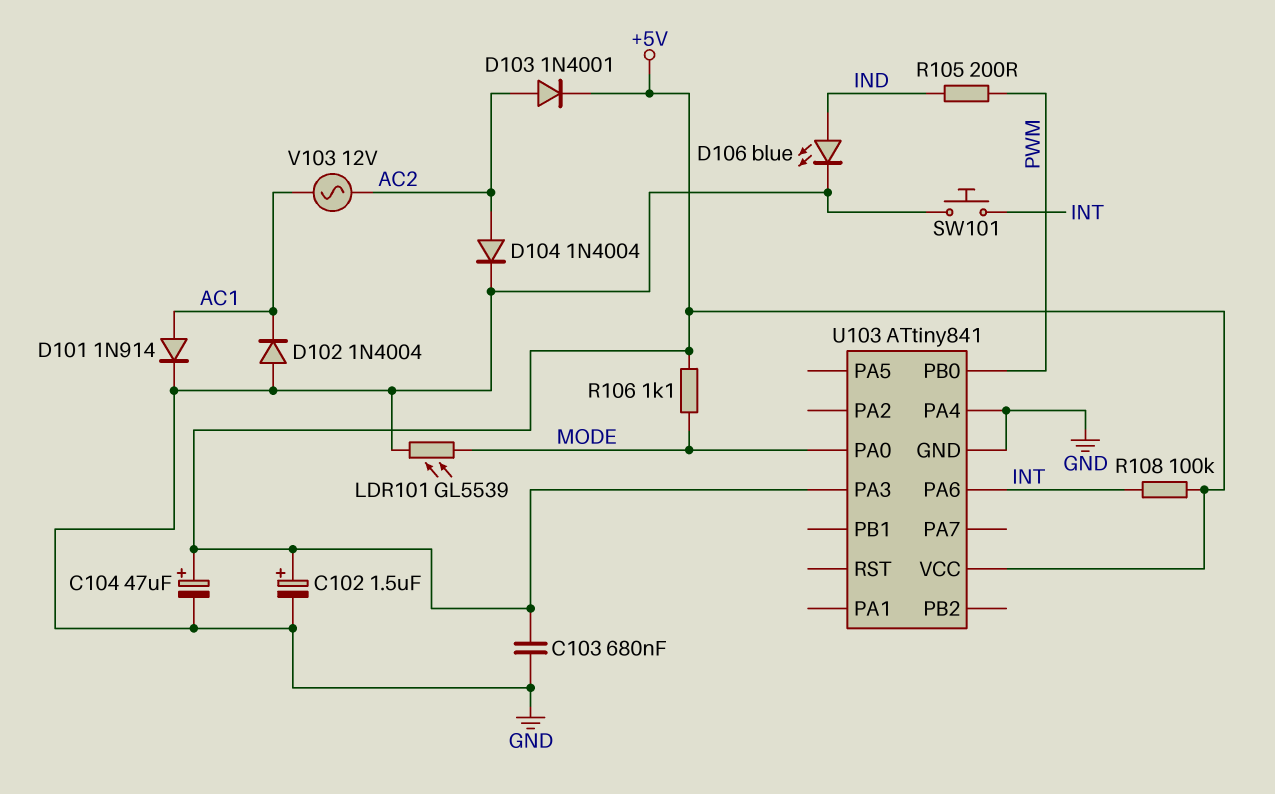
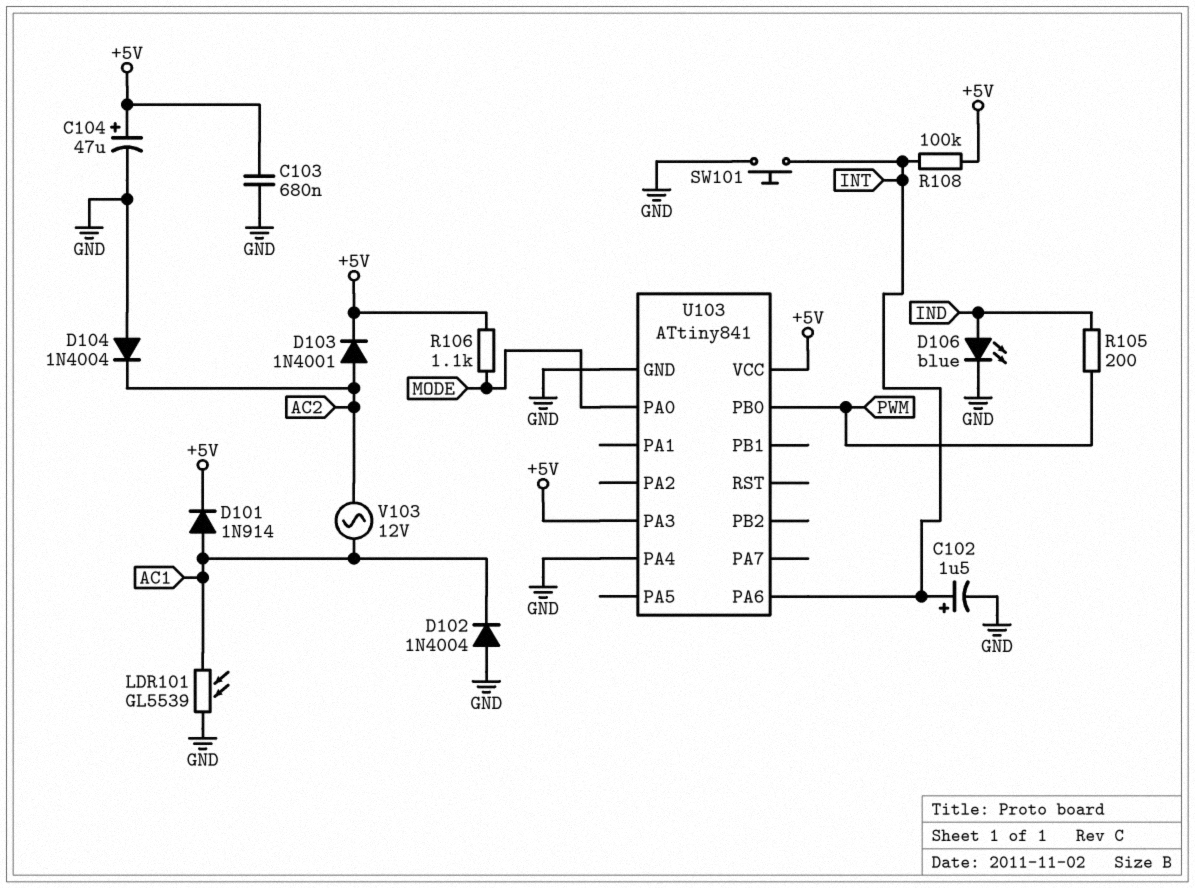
C102: 1.5uF (plus +5V, minus GND) -> 1.5uF (plus INT, minus GND)
D101: diode 1N914 (A AC1, K GND) -> diode 1N914 (A AC1, K +5V)
D104: diode 1N4004 (A AC2, K GND) -> diode 1N4004 (A GND, K AC2)
LDR101: GL5539 (GND, MODE) -> GL5539 (AC1, GND)

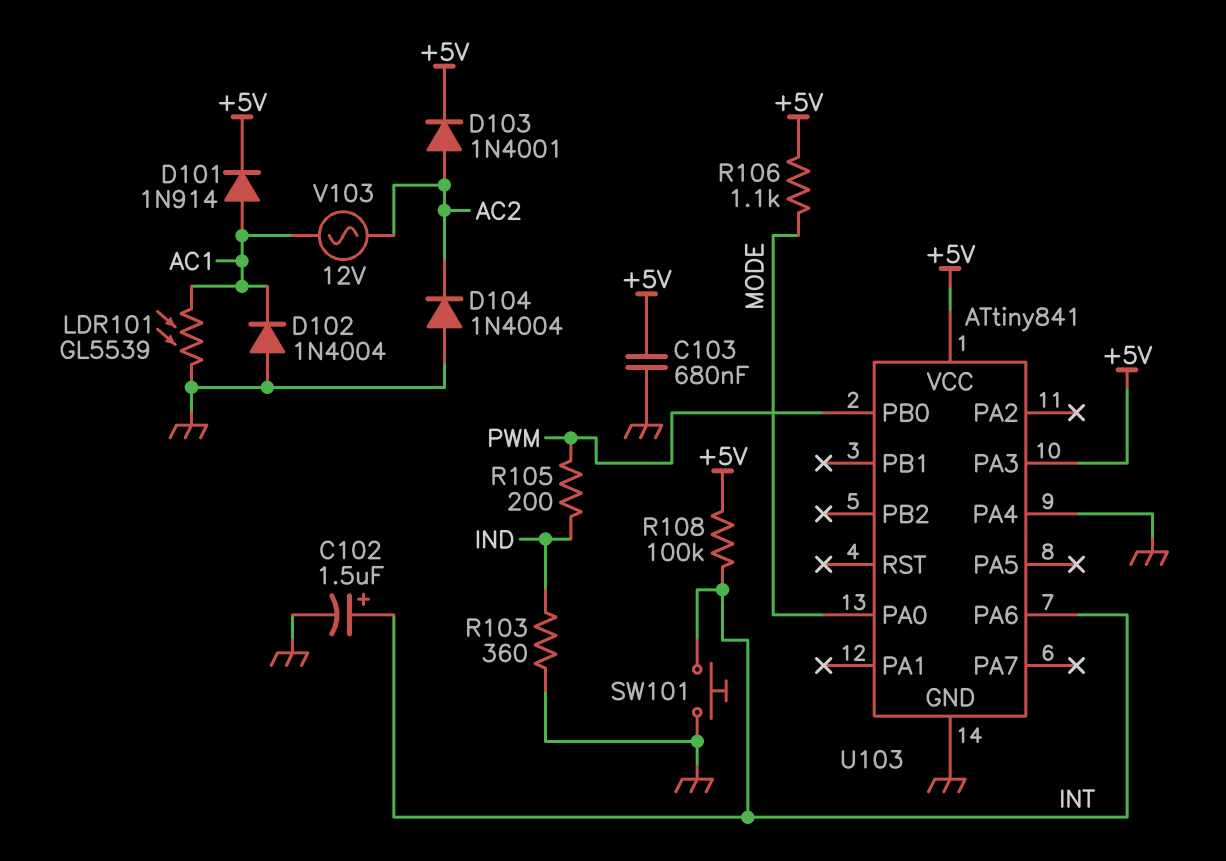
C104: 47uF (plus +5V, minus GND) -> none
D106: LED blue (A IND, K GND) -> none
R103: none -> 360 (GND, IND)

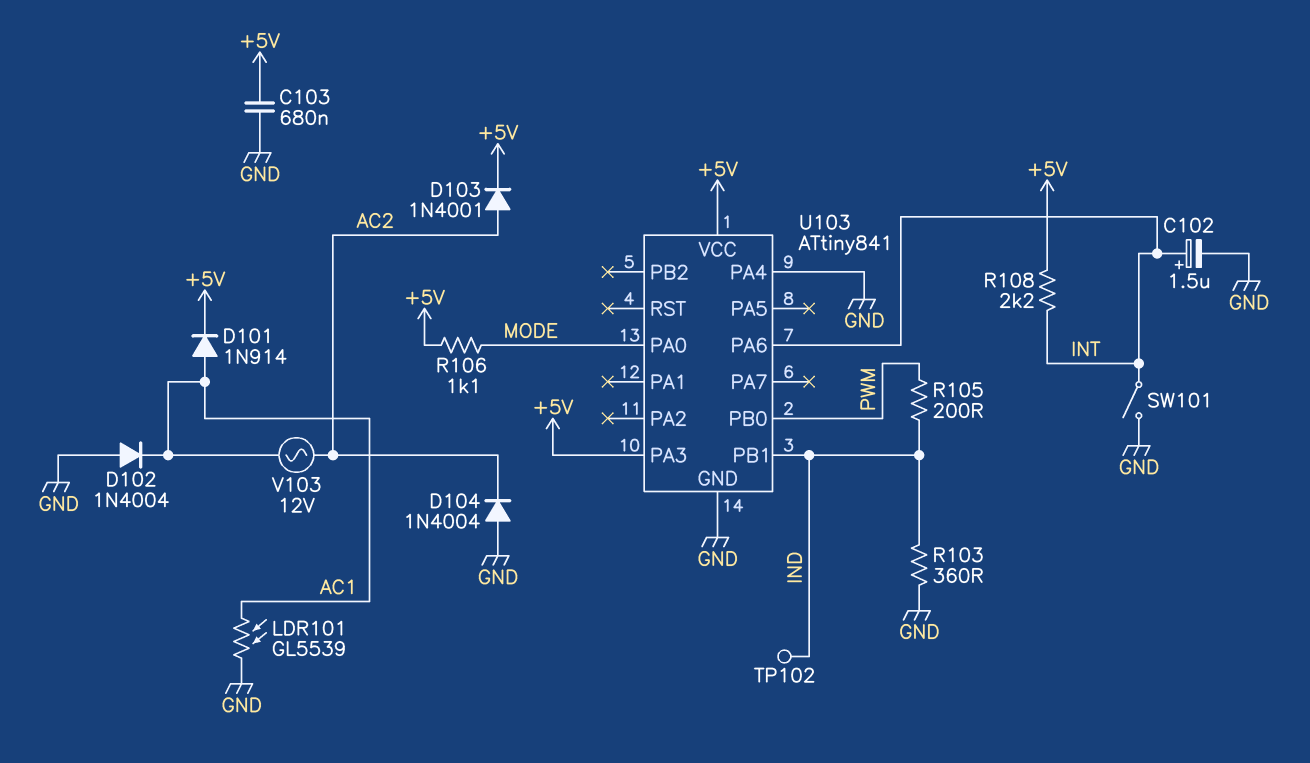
R108: 100k (+5V, INT) -> 2.2k (+5V, INT)
SW101: button (GND, INT) -> switch (GND, INT)
TP102: none -> test point (IND)
U103 pin PB1: none -> IND

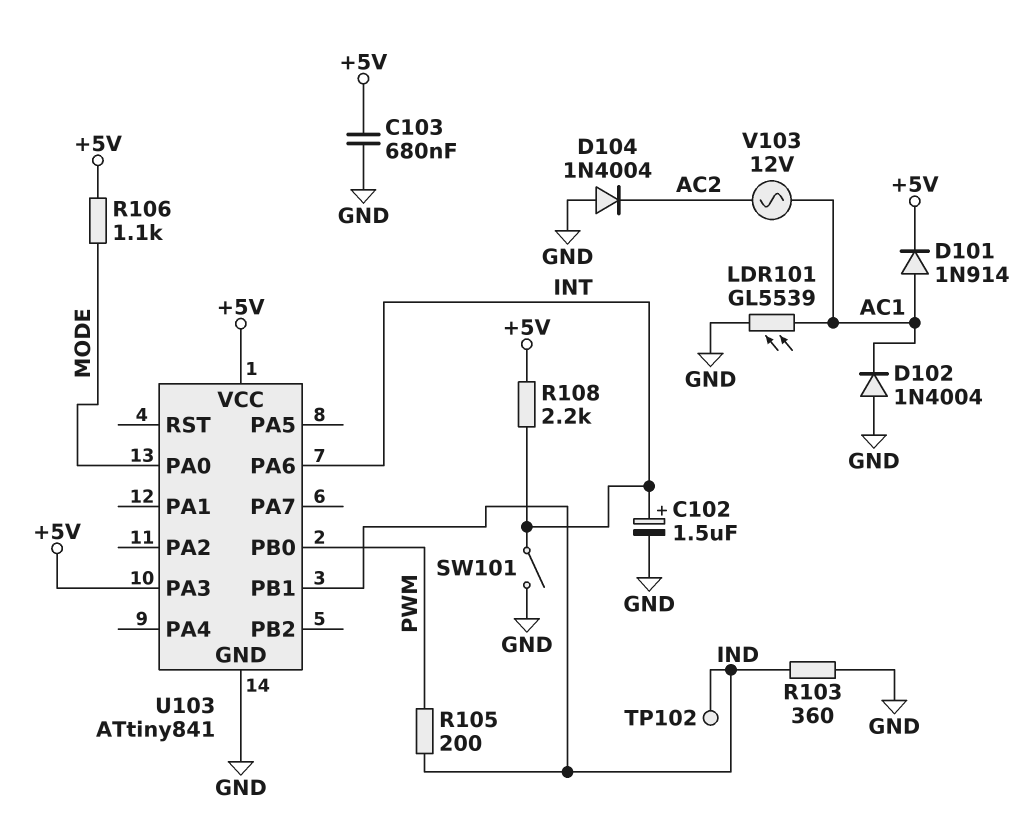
D103: diode 1N4001 (A AC2, K +5V) -> none
U103 pin PA4: GND -> none

